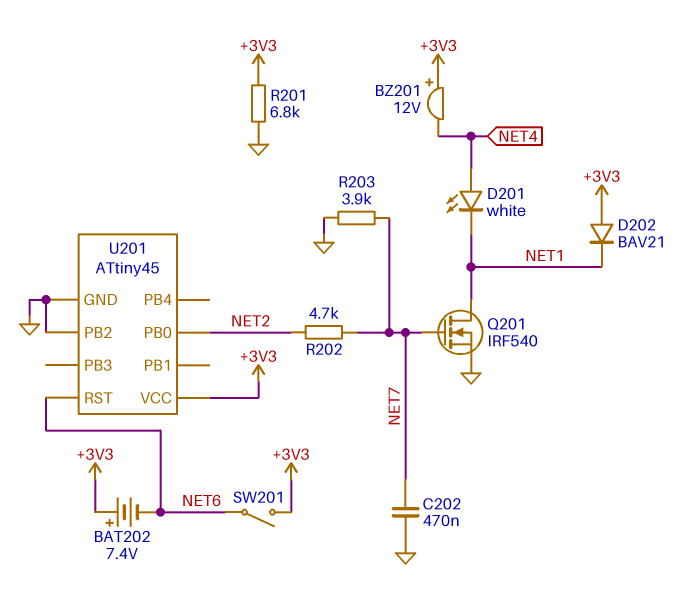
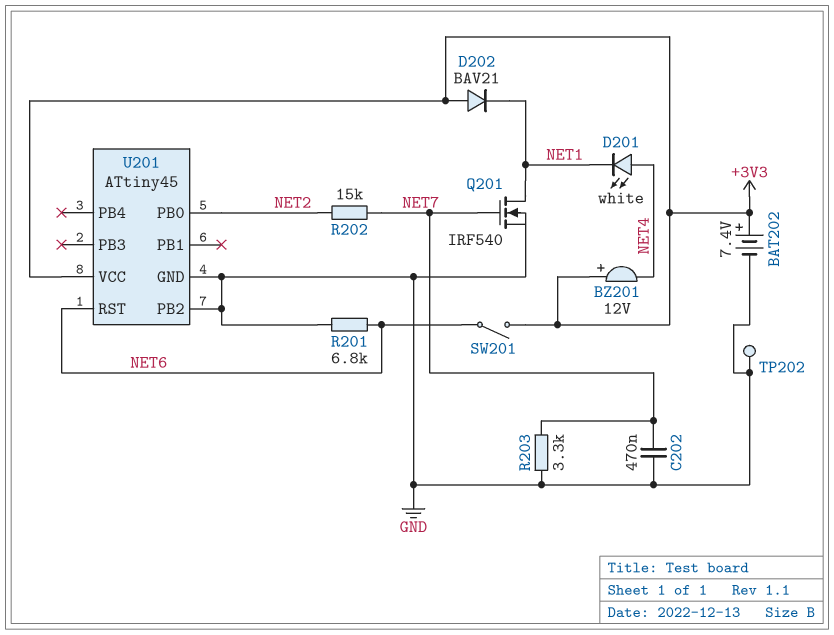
BAT202: 7.4V (plus +3V3, minus NET6) -> 7.4V (plus +3V3, minus GND)
R201: 6.8k (+3V3, GND) -> 6.8k (GND, NET6)
R202: 4.7k (NET2, NET7) -> 15k (NET2, NET7)
R203: 3.9k (GND, NET7) -> 3.3k (GND, NET7)
TP202: none -> test point (GND)

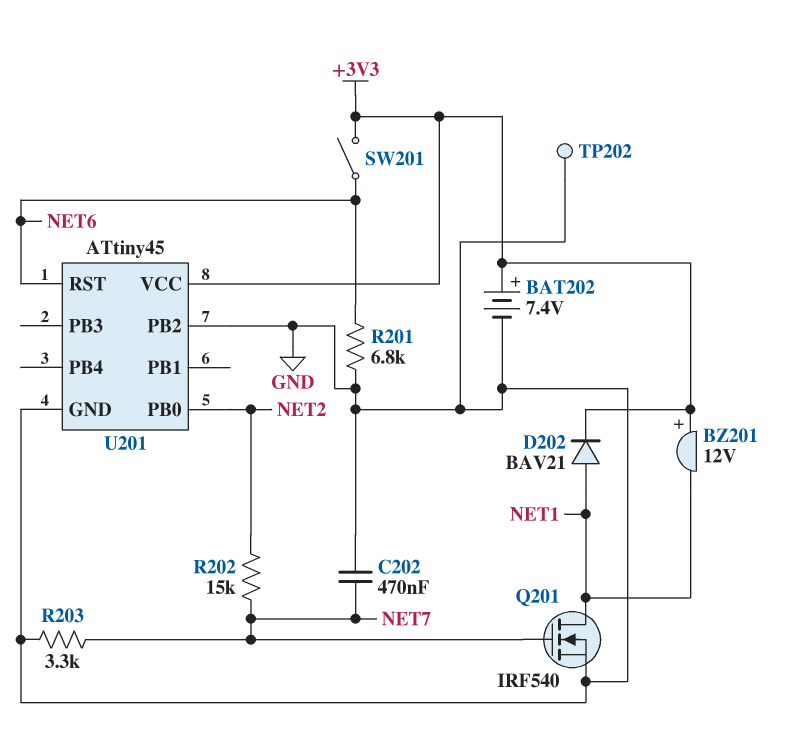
BZ201: buzzer 12V (plus +3V3, minus NET4) -> buzzer 12V (plus +3V3, minus NET1)
D201: LED white (A NET4, K NET1) -> none
D202: diode BAV21 (A +3V3, K NET1) -> diode BAV21 (A NET1, K +3V3)

